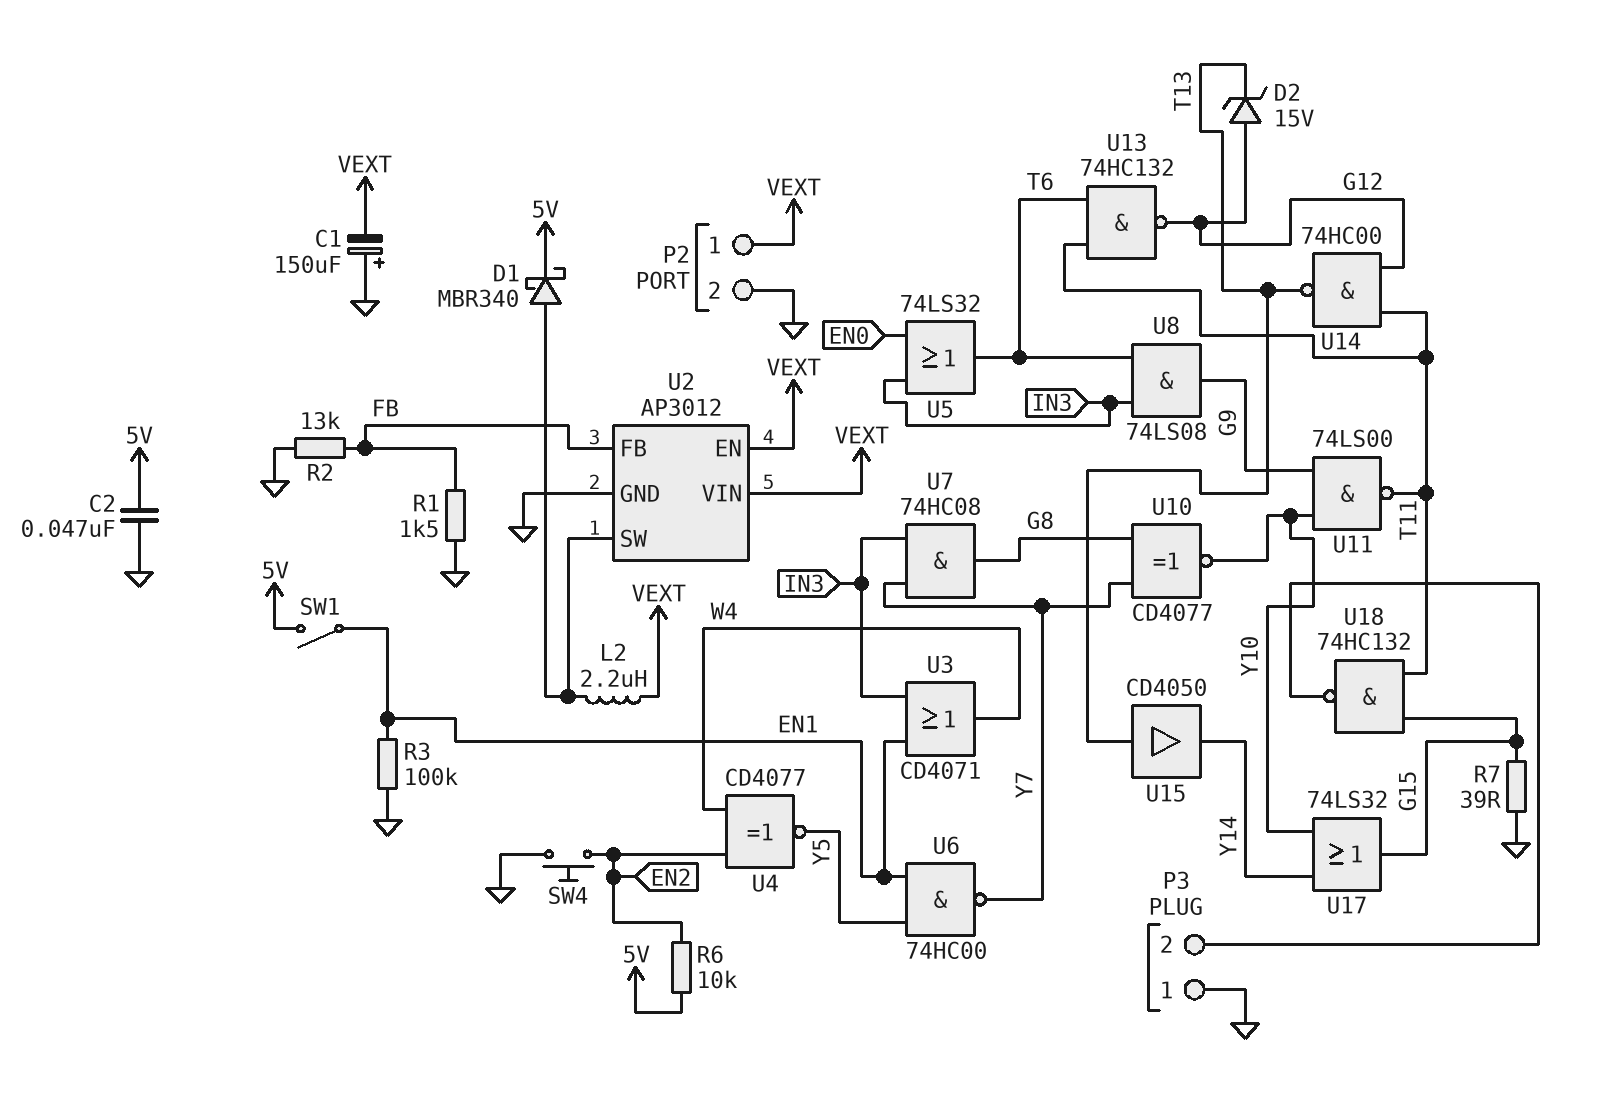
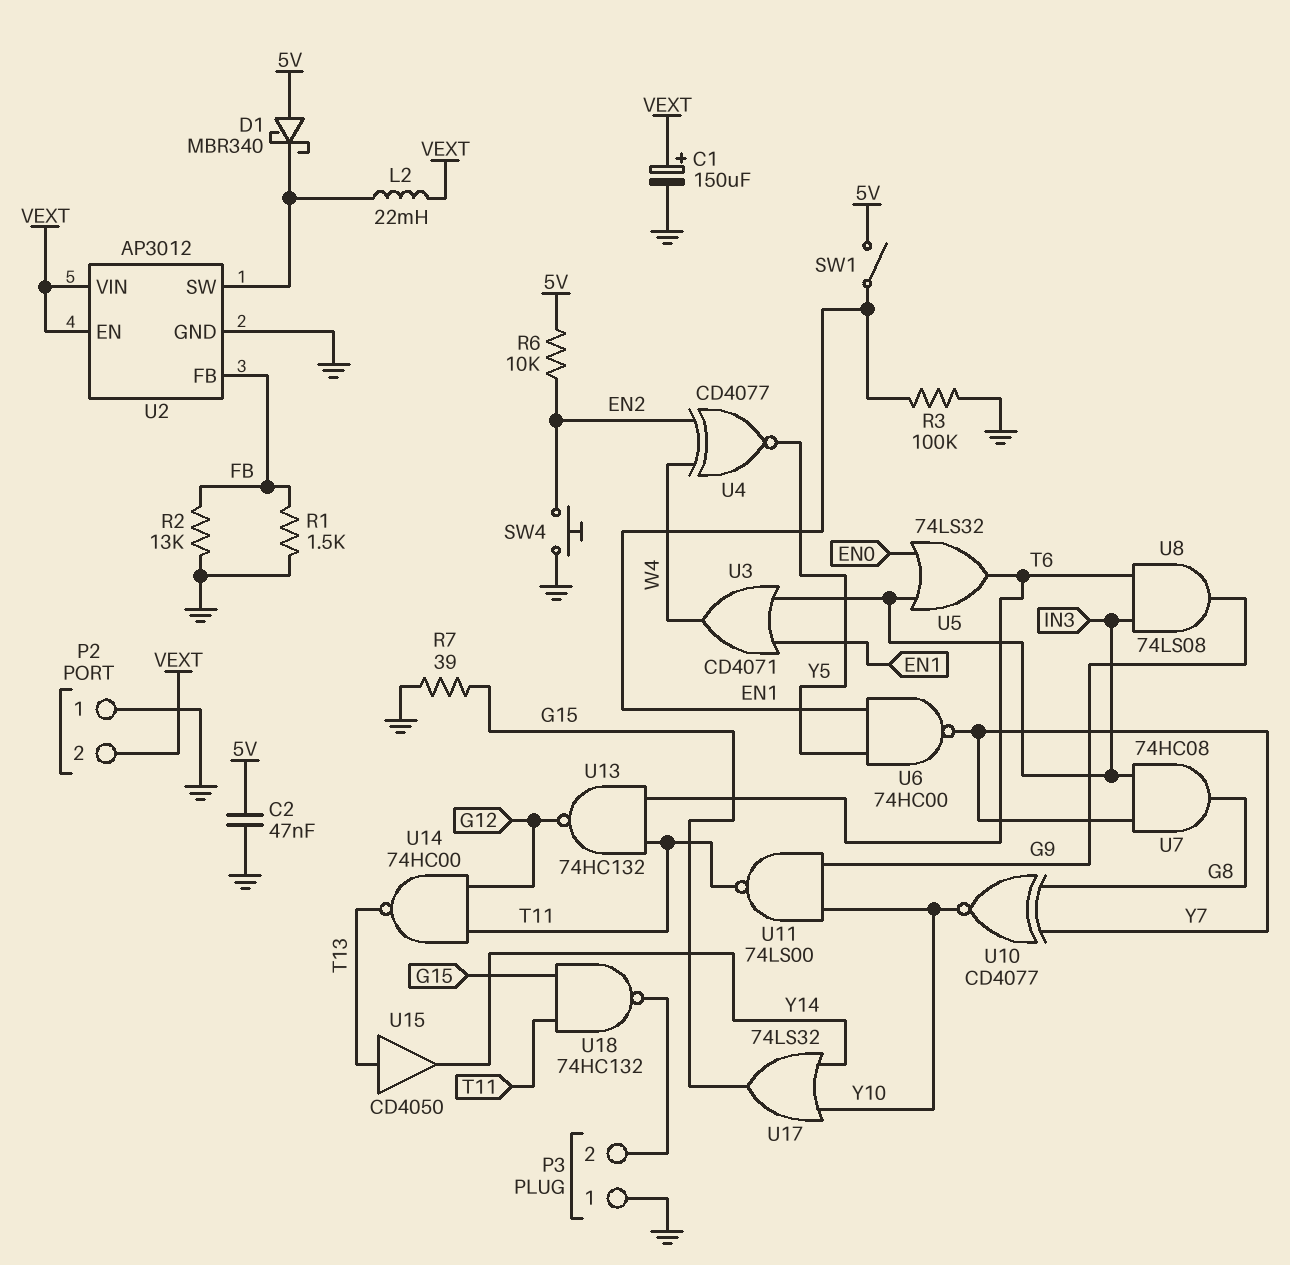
C1: 150uF (plus GND, minus VEXT) -> 150uF (plus VEXT, minus GND)
D1: schottky MBR340 (A U2/SW, K 5V) -> schottky MBR340 (A 5V, K U2/SW)
D2: zener 15V (A G12, K T13) -> none
L2: 2.2uH (U2/SW, VEXT) -> 22mH (U2/SW, VEXT)
P2 pin 1: VEXT -> GND
P2 pin 2: GND -> VEXT

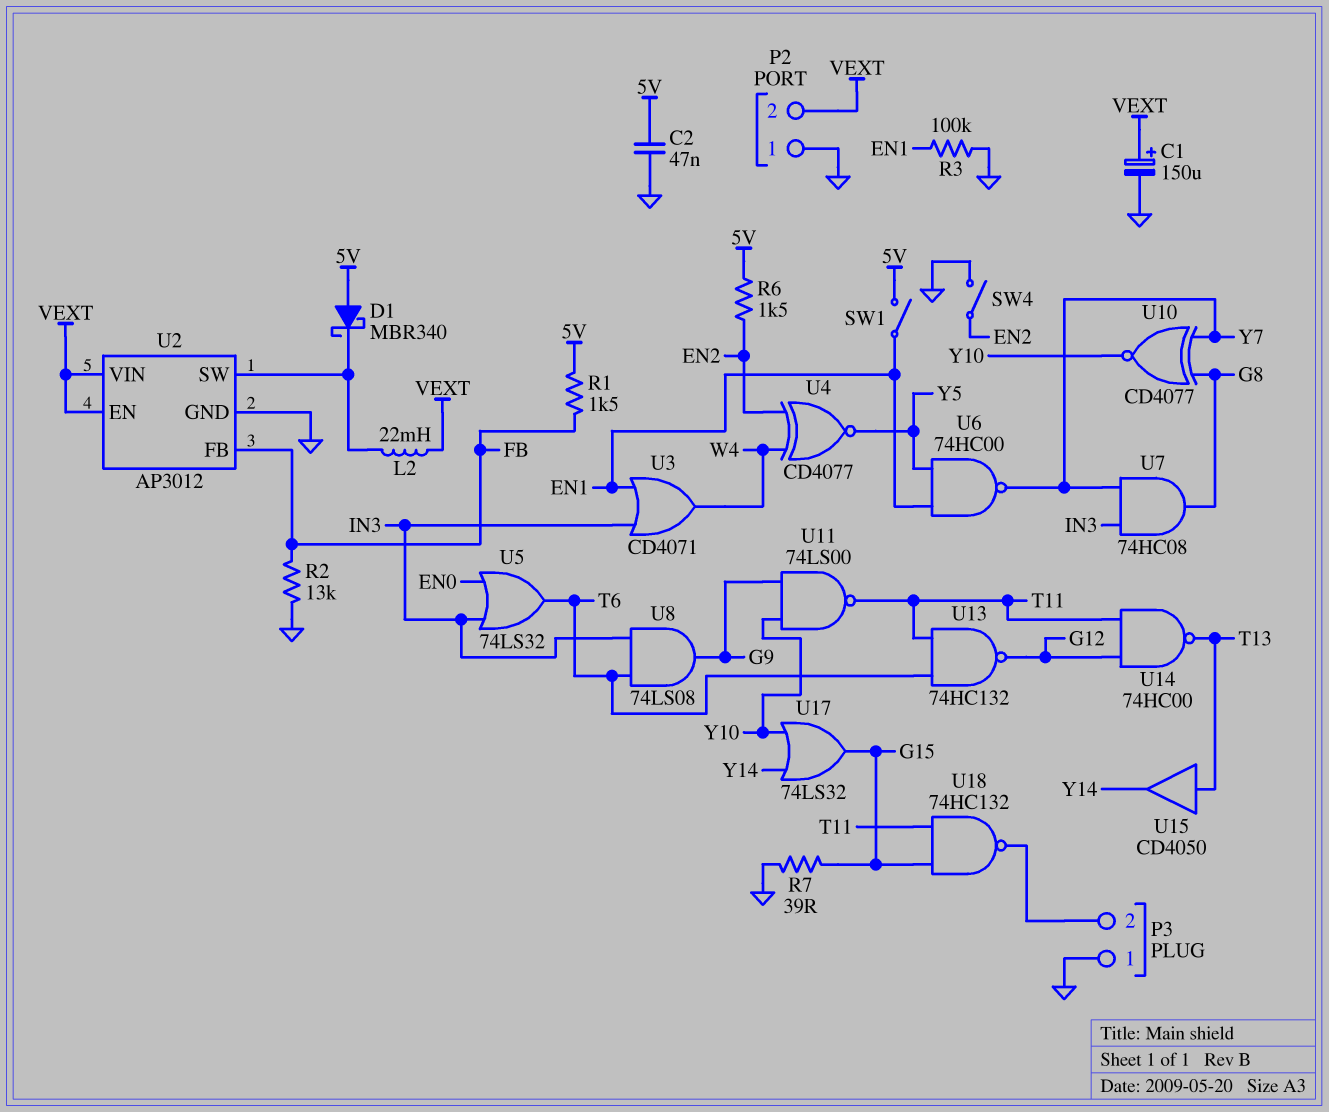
R1: 1.5k (FB, GND) -> 1.5k (5V, FB)
R6: 10k (5V, EN2) -> 1.5k (5V, EN2)
SW4: button (EN2, GND) -> switch (EN2, GND)

